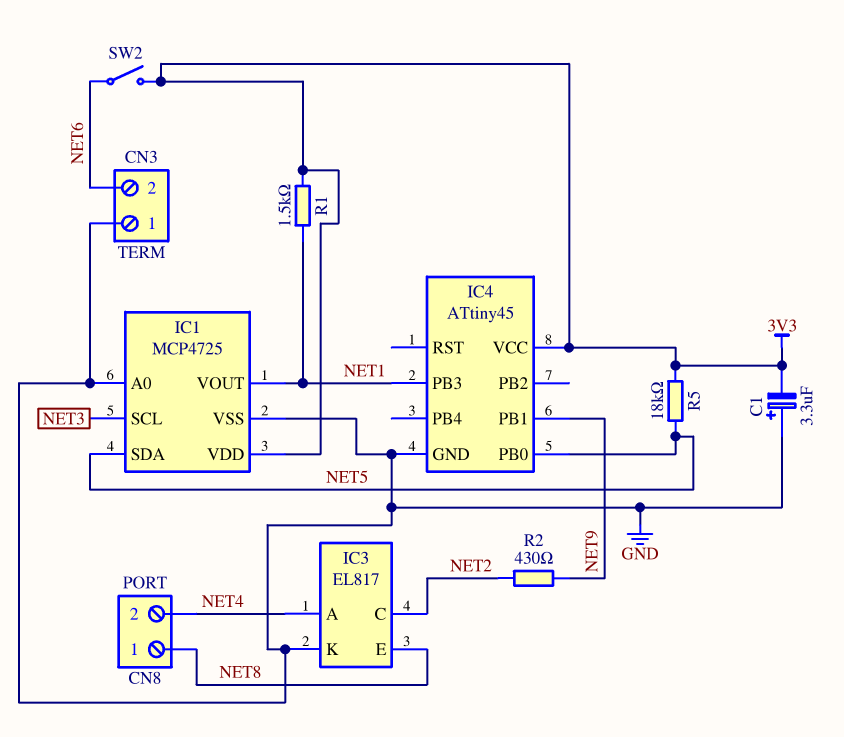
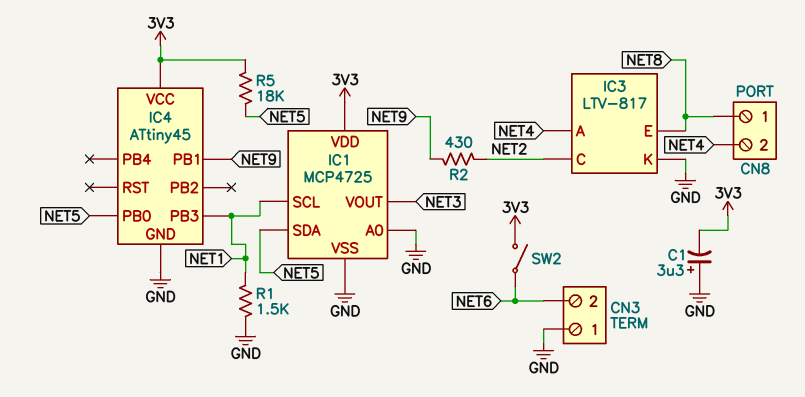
IC1 pin SCL: NET3 -> NET1
IC1 pin VOUT: NET1 -> NET3
IC3: EL817 -> LTV-817
R1: 1.5k (3V3, NET1) -> 1.5k (GND, NET1)

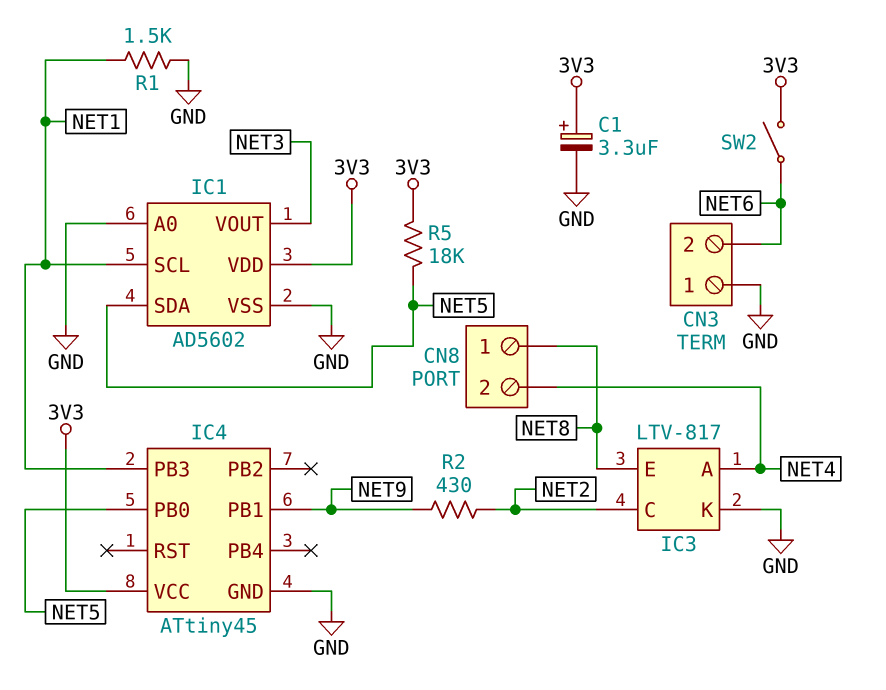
C1: 3.3uF (plus GND, minus 3V3) -> 3.3uF (plus 3V3, minus GND)
IC1: MCP4725 -> AD5602

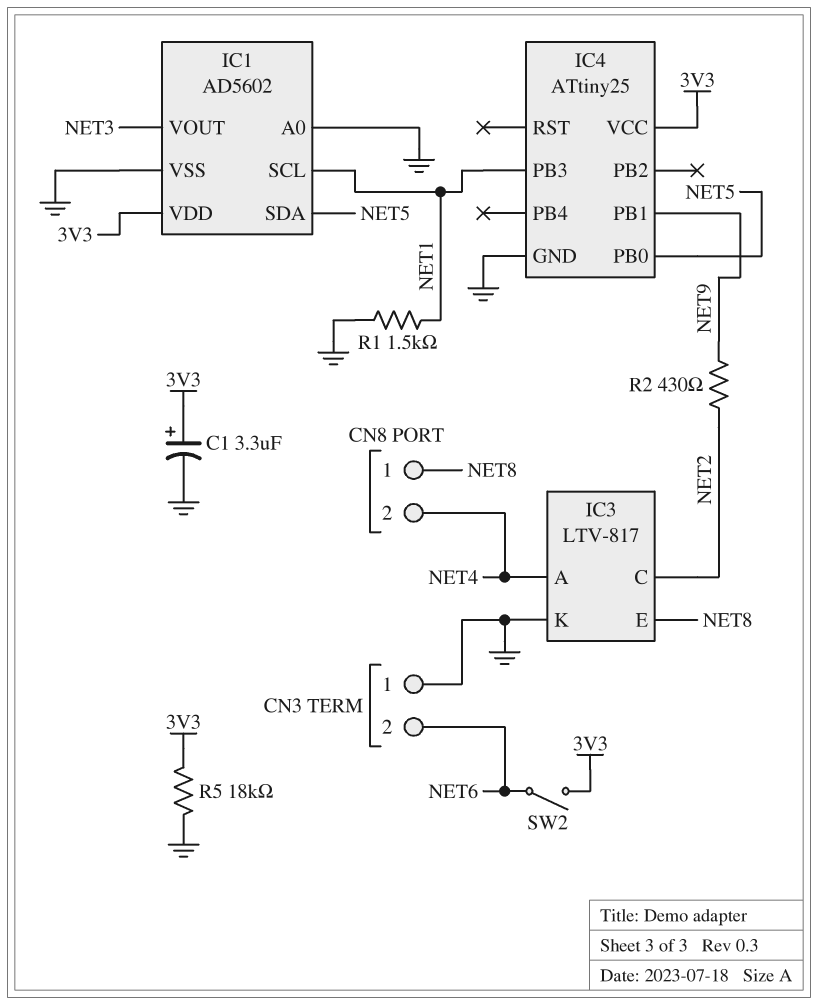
IC4: ATtiny45 -> ATtiny25
R5: 18k (3V3, NET5) -> 18k (3V3, GND)

